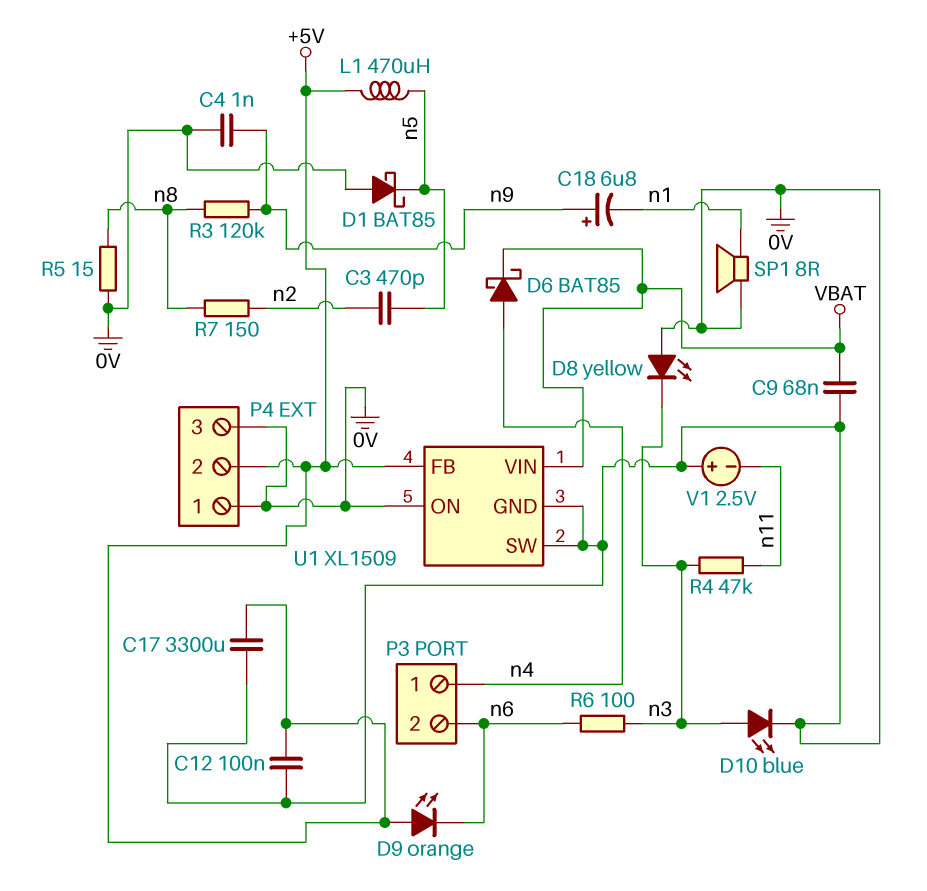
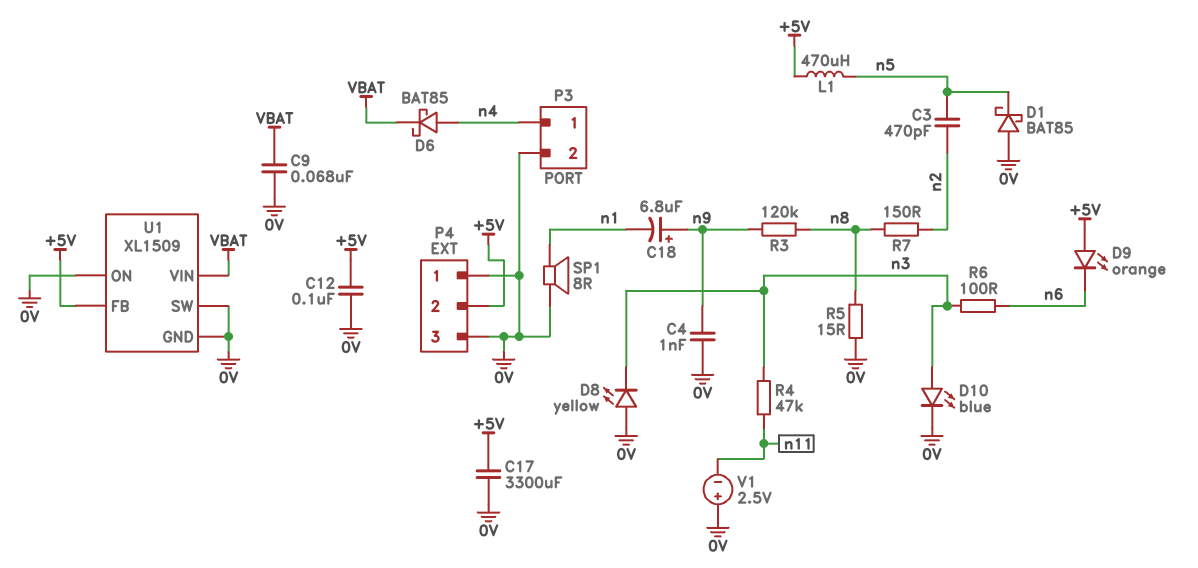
P3 pin 2: n6 -> 0V

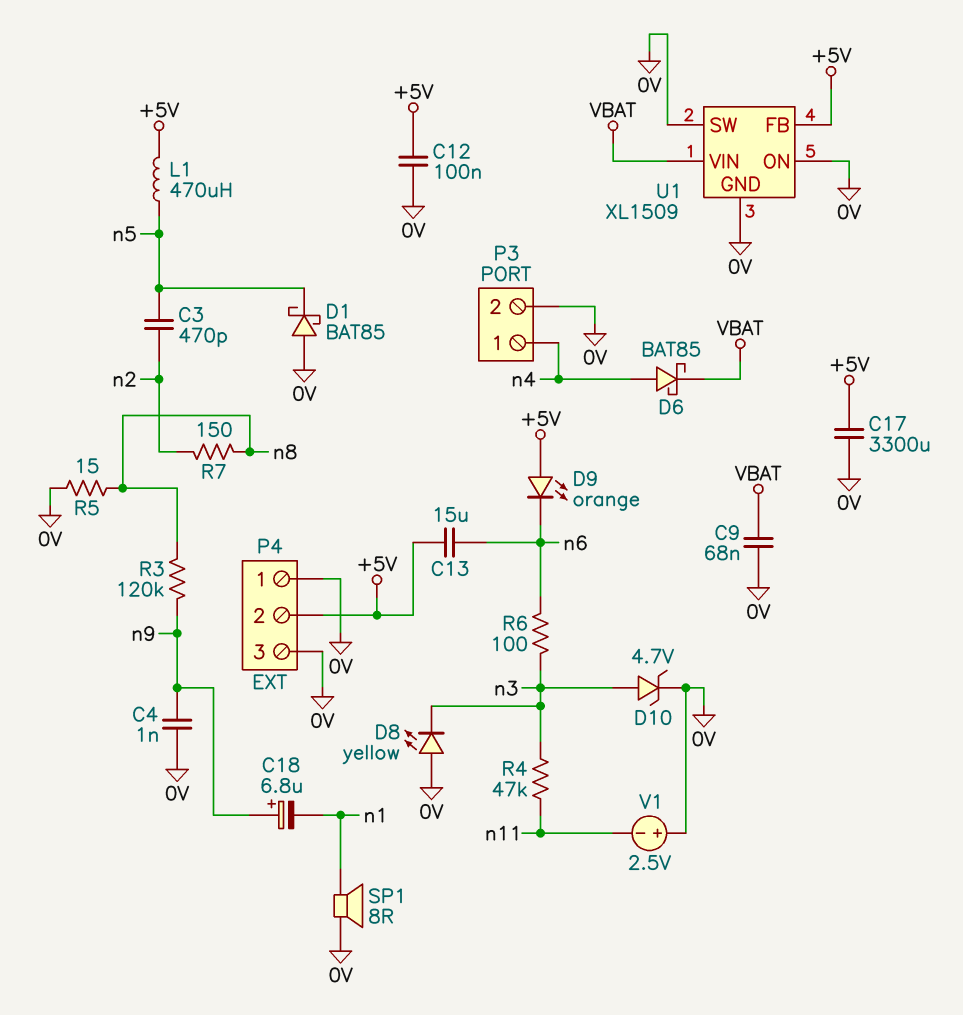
C13: none -> 15uF (+5V, n6)
D10: LED blue (A n3, K 0V) -> zener 4.7V (A n3, K 0V)

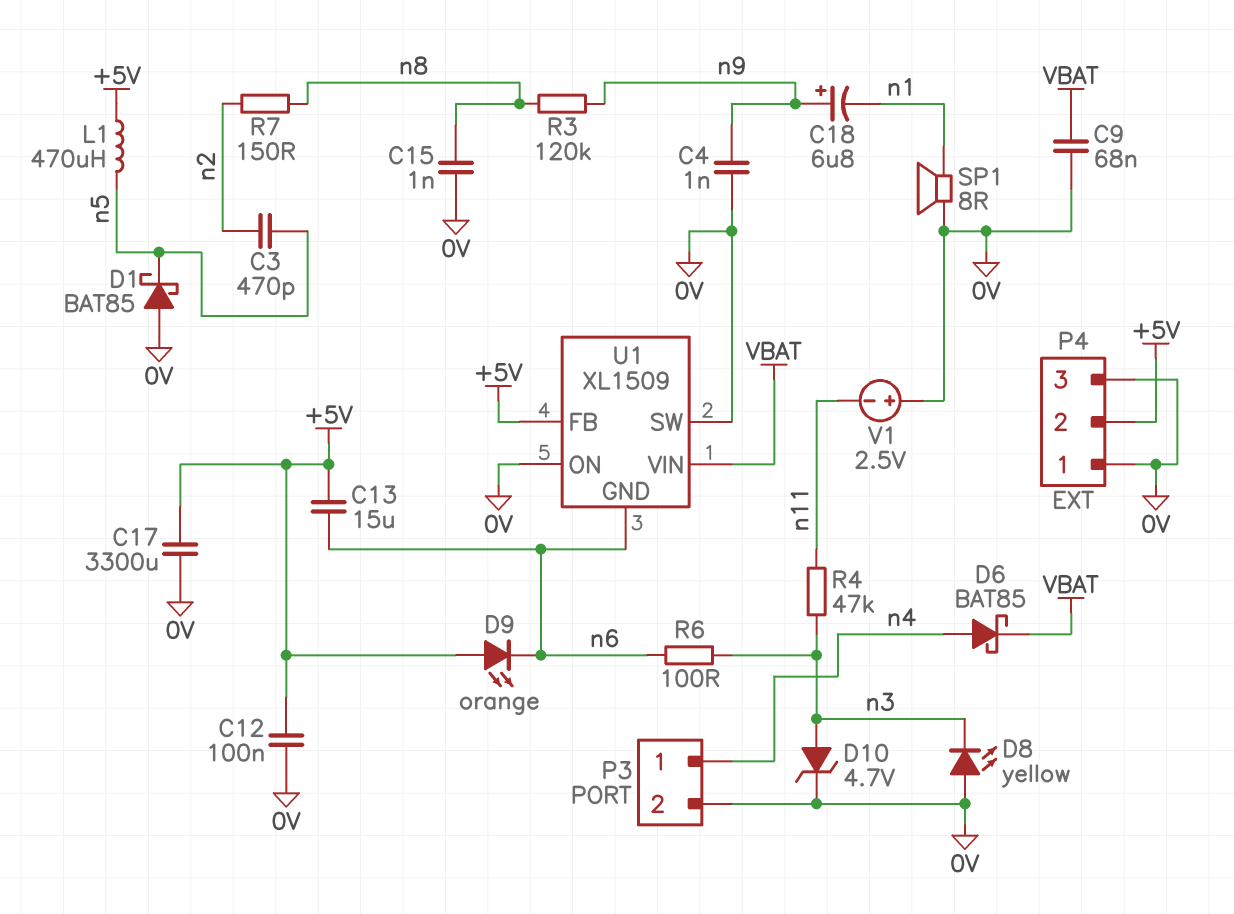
C15: none -> 1nF (0V, n8)
R5: 15 (0V, n8) -> none
U1 pin GND: 0V -> n6

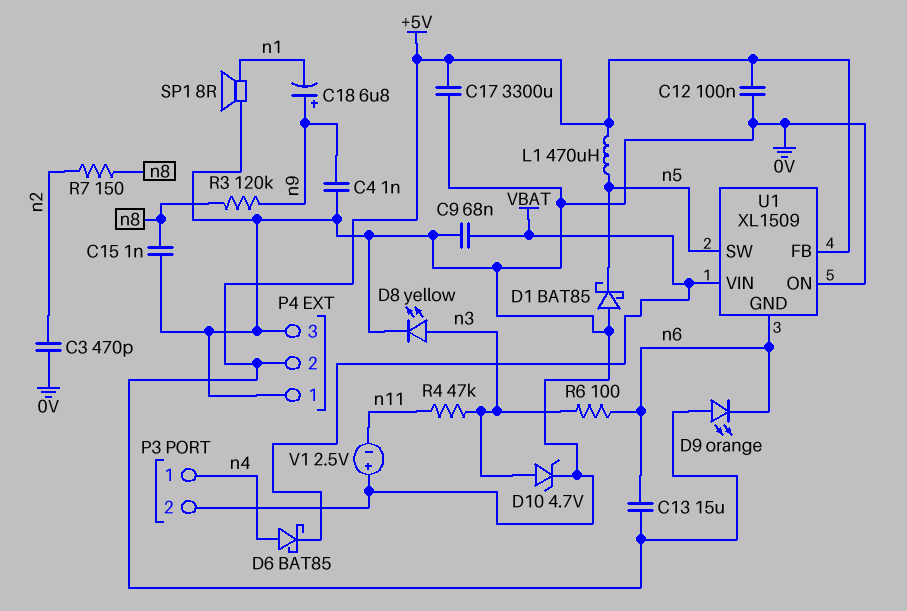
C3: 470pF (n2, n5) -> 470pF (0V, n2)
D8: LED yellow (A 0V, K n3) -> LED yellow (A n3, K 0V)
U1 pin SW: 0V -> n5

